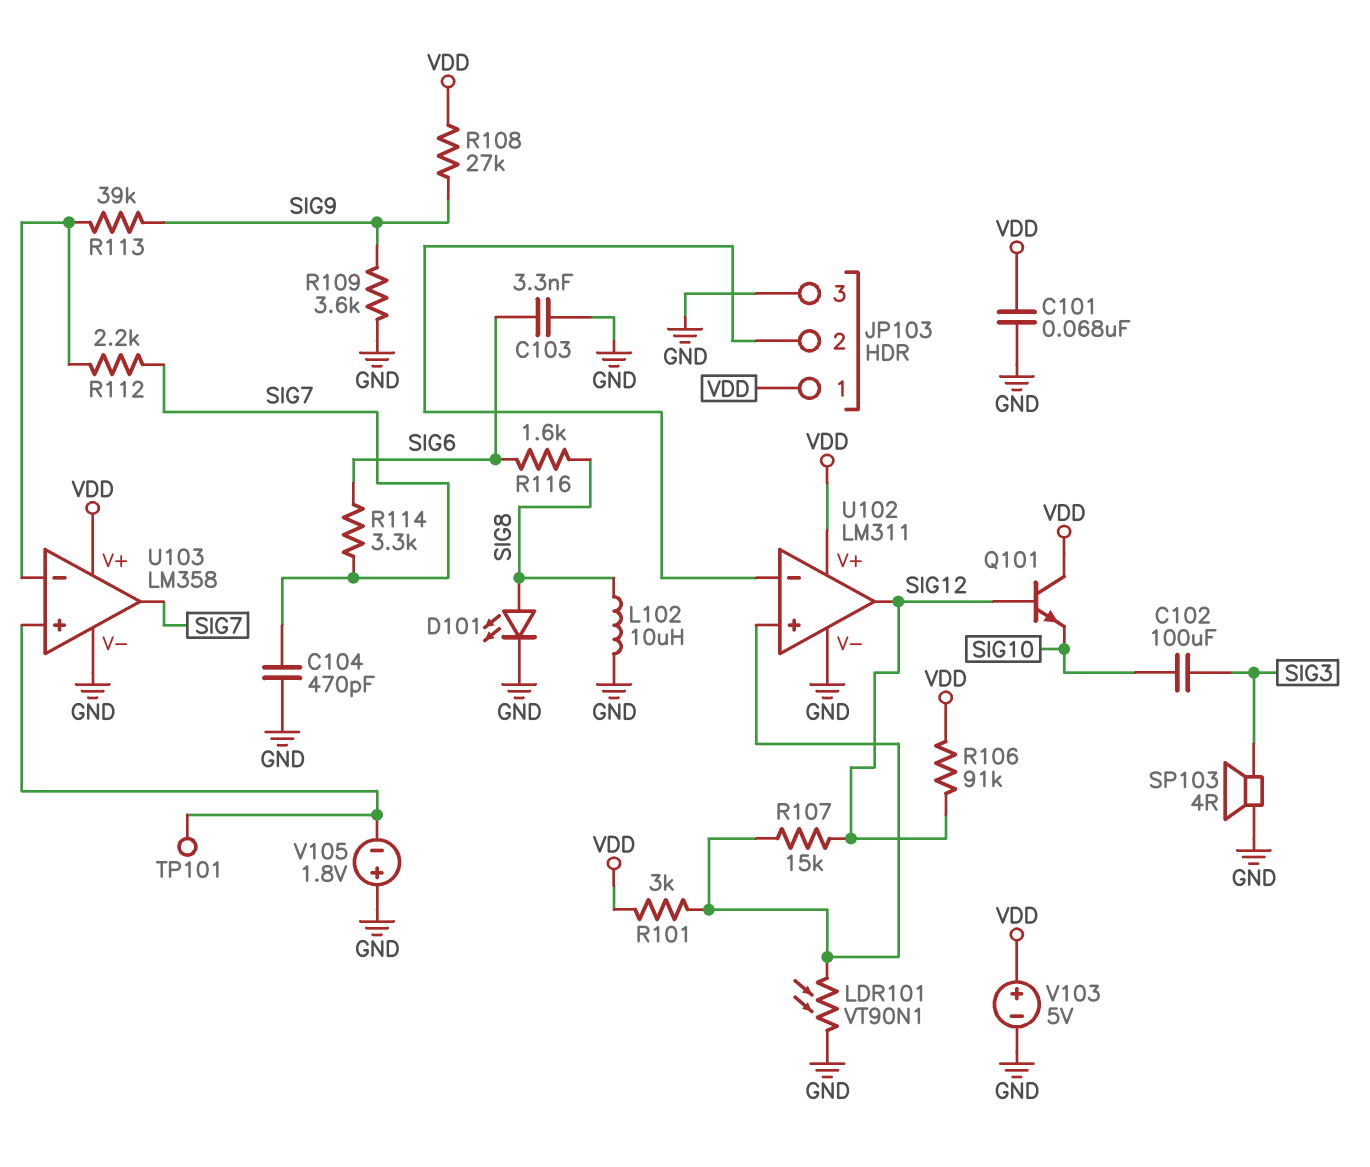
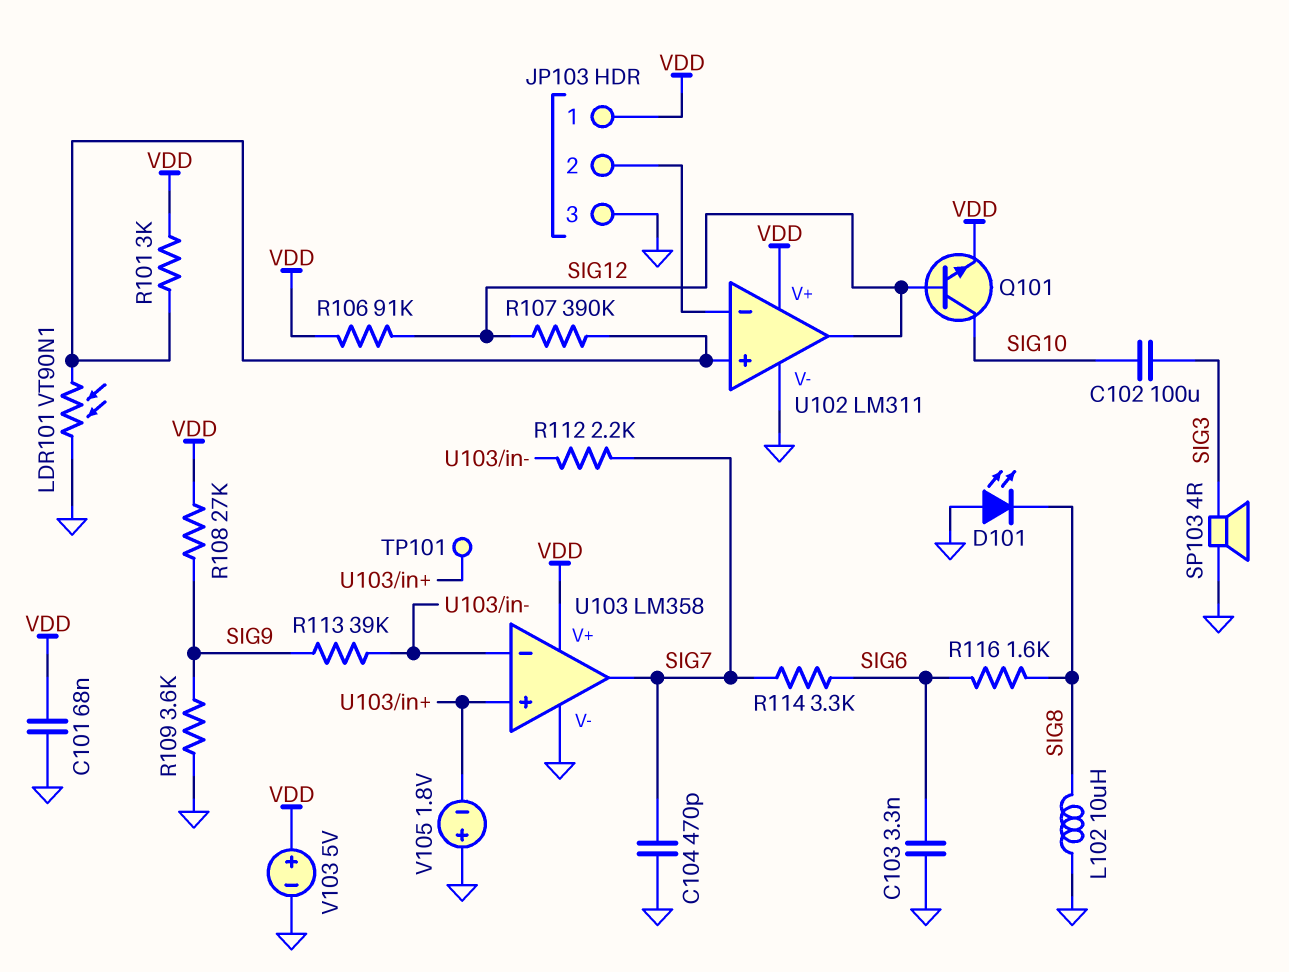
D101: LED (A SIG8, K GND) -> LED (A GND, K SIG8)
Q101: NPN (B SIG12, C VDD, E SIG10) -> NPN (B SIG12, C SIG10, E VDD)
R107: 15k (SIG12, U102/in+) -> 390k (SIG12, U102/in+)

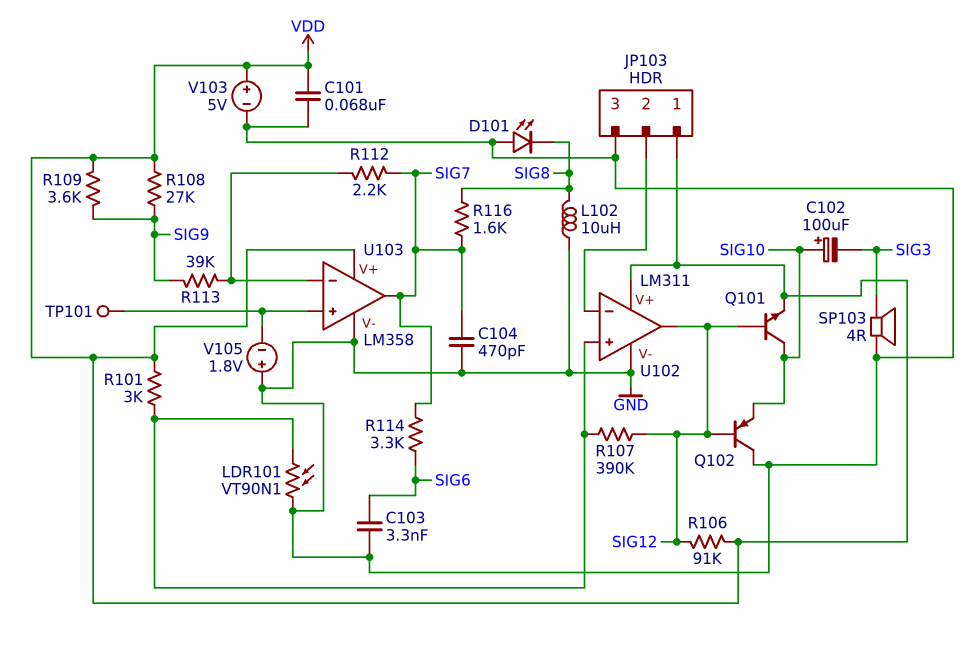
C102: 100uF (SIG3, SIG10) -> 100uF (plus SIG10, minus SIG3)
Q102: none -> PNP (B SIG12, C GND, E SIG10)
R109: 3.6k (GND, SIG9) -> 3.6k (SIG9, VDD)
R116: 1.6k (SIG6, SIG8) -> 1.6k (SIG7, SIG8)

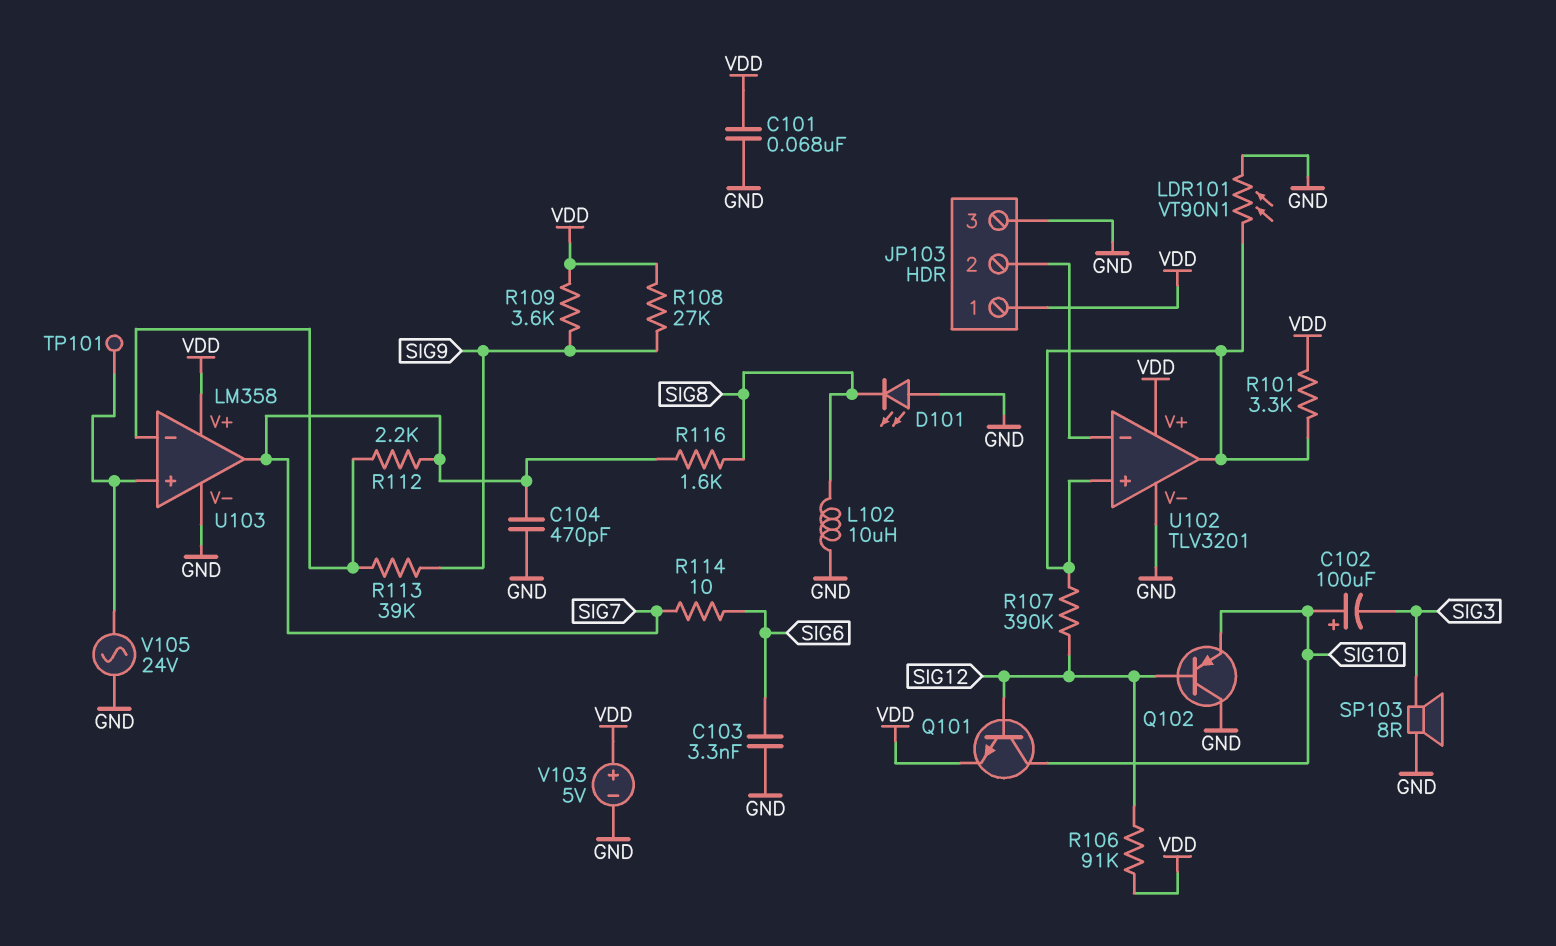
R101: 3k (U102/in+, VDD) -> 3.3k (U102/in+, VDD)
R114: 3.3k (SIG6, SIG7) -> 10 (SIG6, SIG7)
SP103: speaker 4R (GND, SIG3) -> speaker 8R (GND, SIG3)
U102: LM311 -> TLV3201
U102 pin out: SIG12 -> U102/in+
V105: 1.8V (plus GND, minus U103/in+) -> AC 24V (GND, U103/in+)

